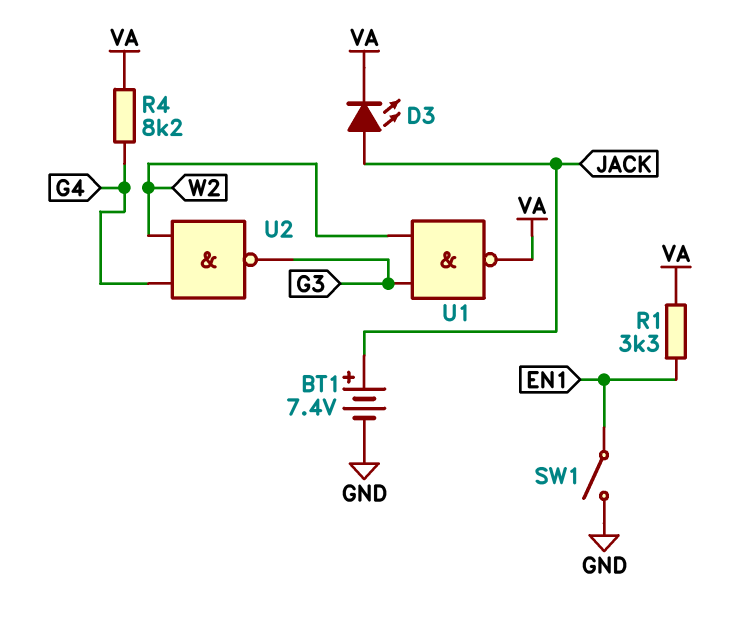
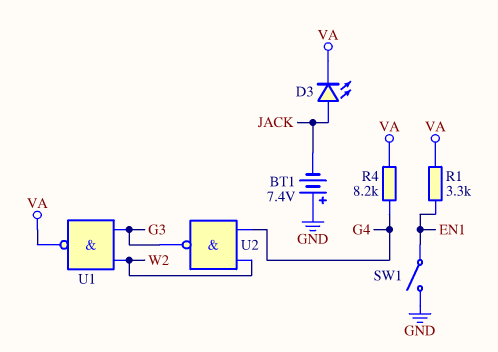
BT1: 7.4V (plus JACK, minus GND) -> 7.4V (plus GND, minus JACK)

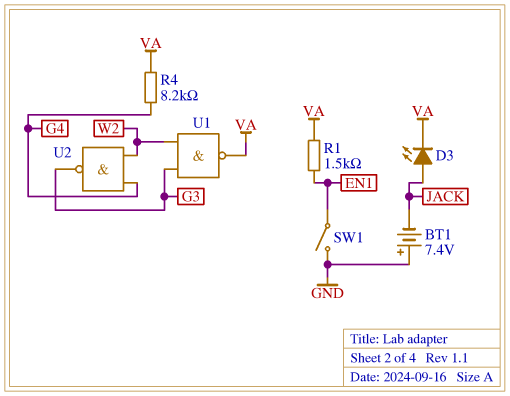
R1: 3.3k (EN1, VA) -> 1.5k (EN1, VA)

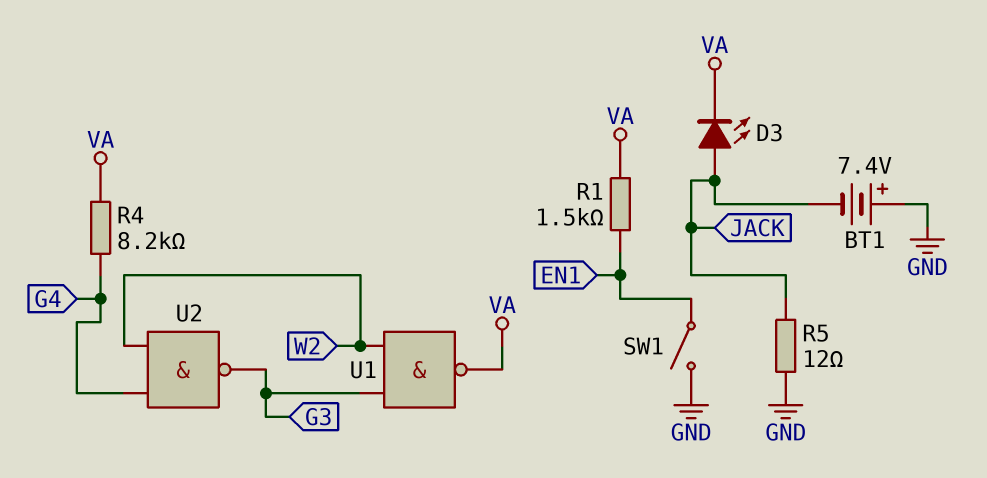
R5: none -> 12 (GND, JACK)

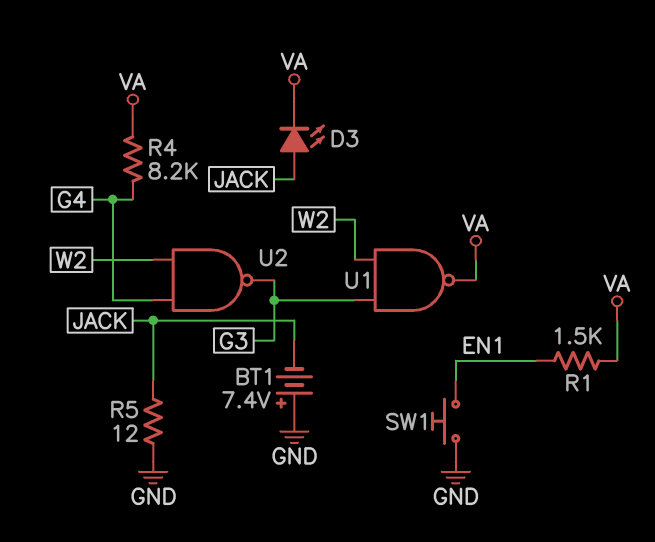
SW1: switch (EN1, GND) -> button (EN1, GND)

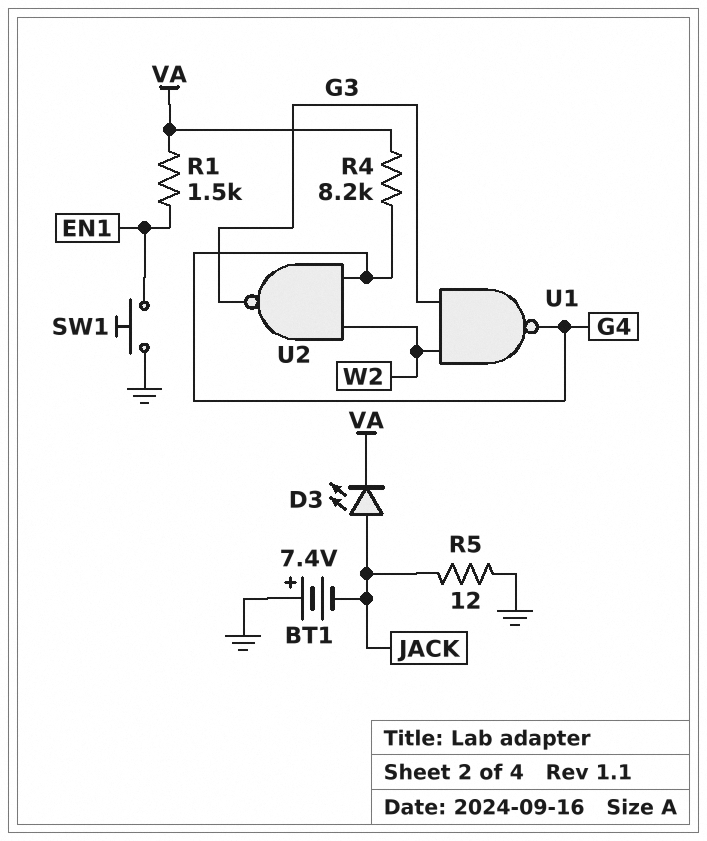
U1: NAND (in G3, in W2, out VA) -> NAND (in G3, in W2, out G4)

